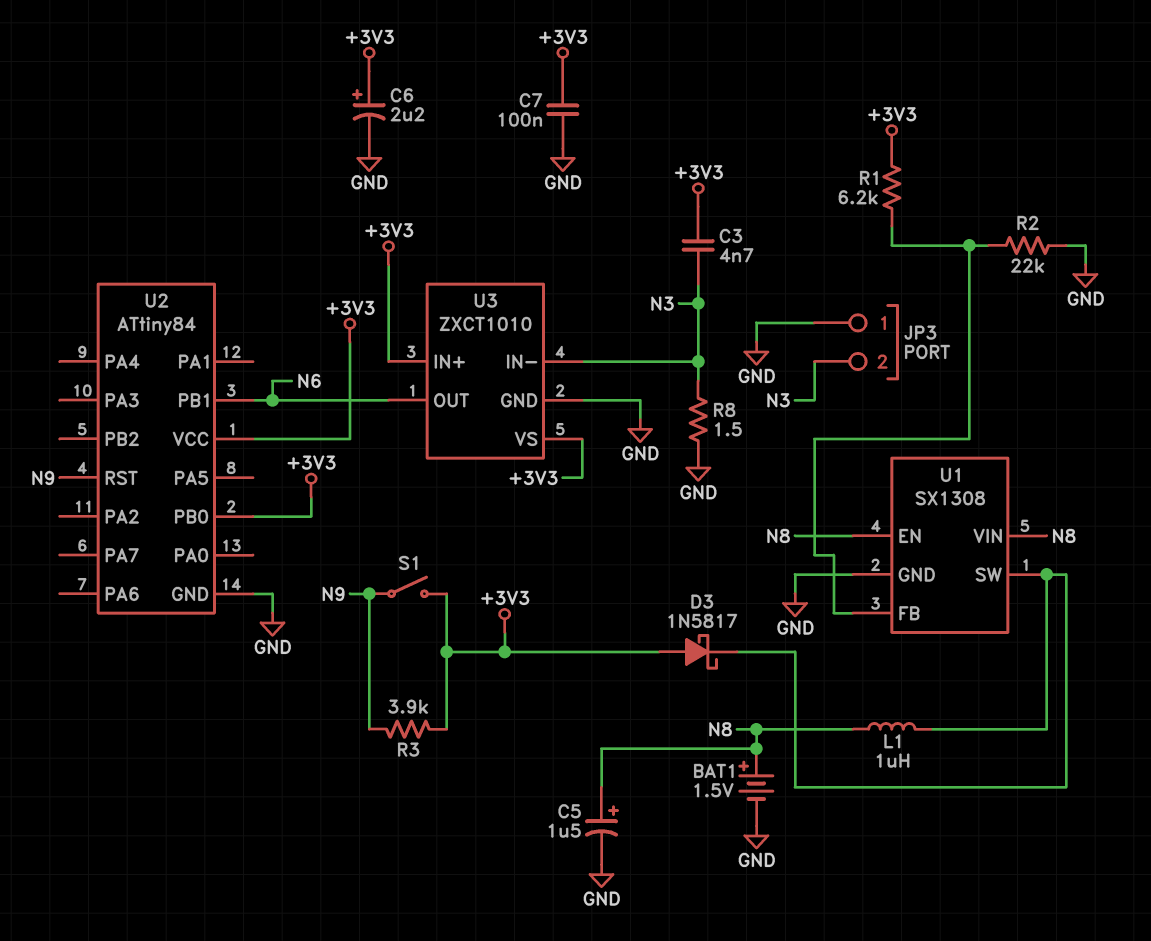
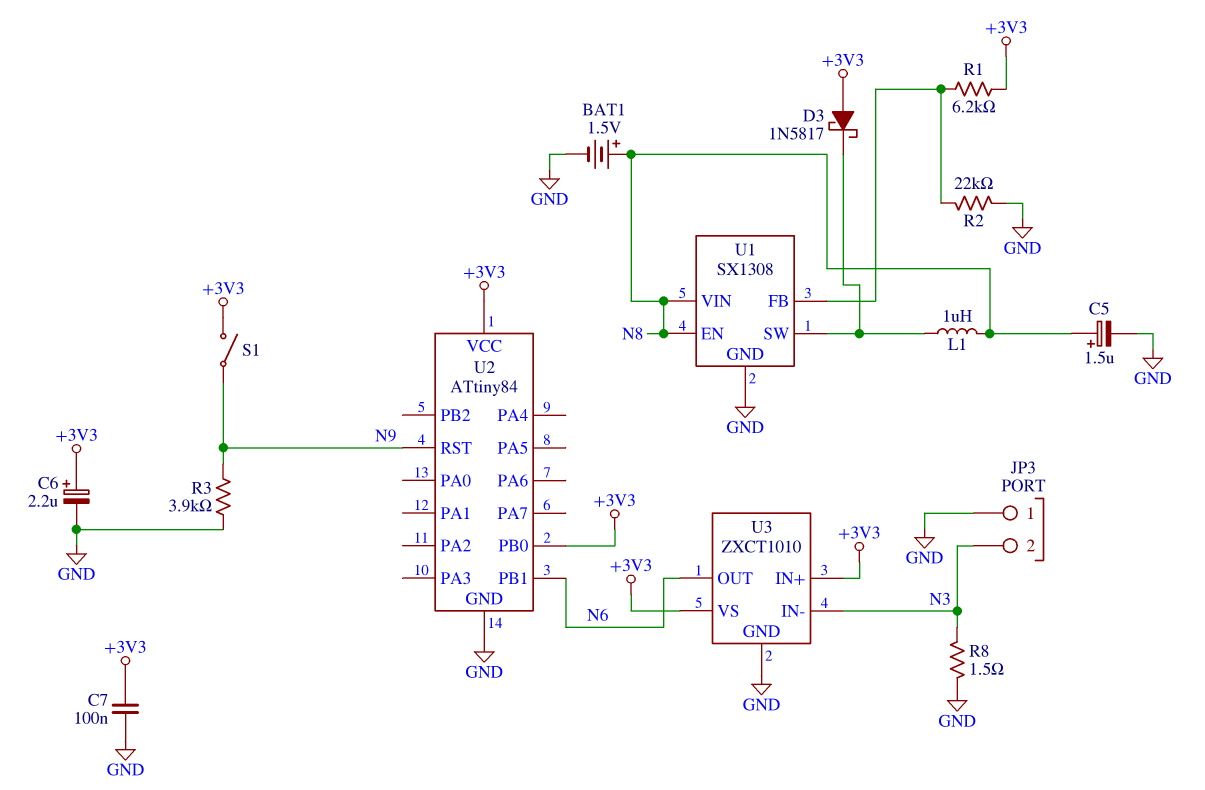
C3: 4.7nF (+3V3, N3) -> none
R3: 3.9k (+3V3, N9) -> 3.9k (GND, N9)

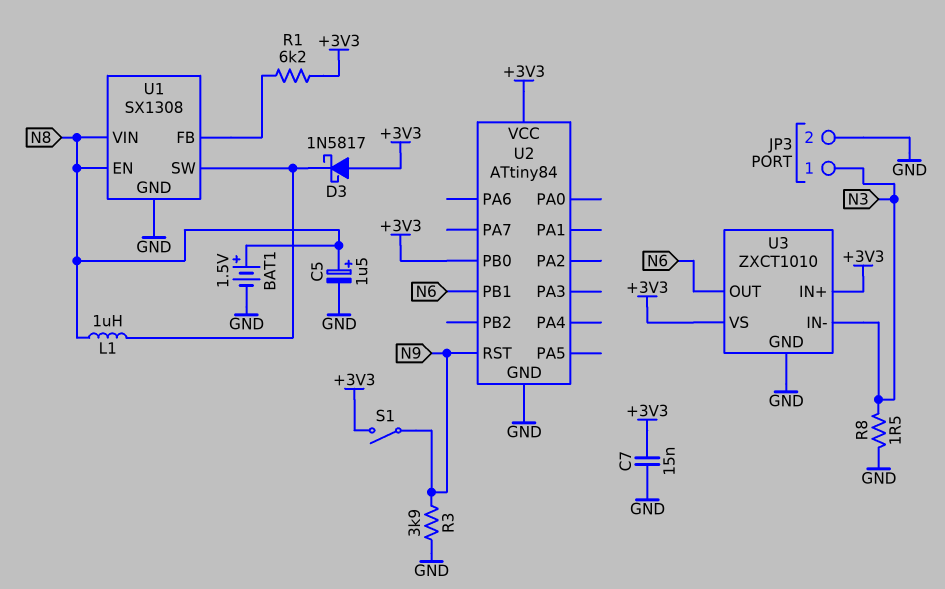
C6: 2.2uF (plus +3V3, minus GND) -> none
C7: 100nF (+3V3, GND) -> 15nF (+3V3, GND)
JP3 pin 1: GND -> N3
JP3 pin 2: N3 -> GND
R2: 22k (GND, U1/FB) -> none

